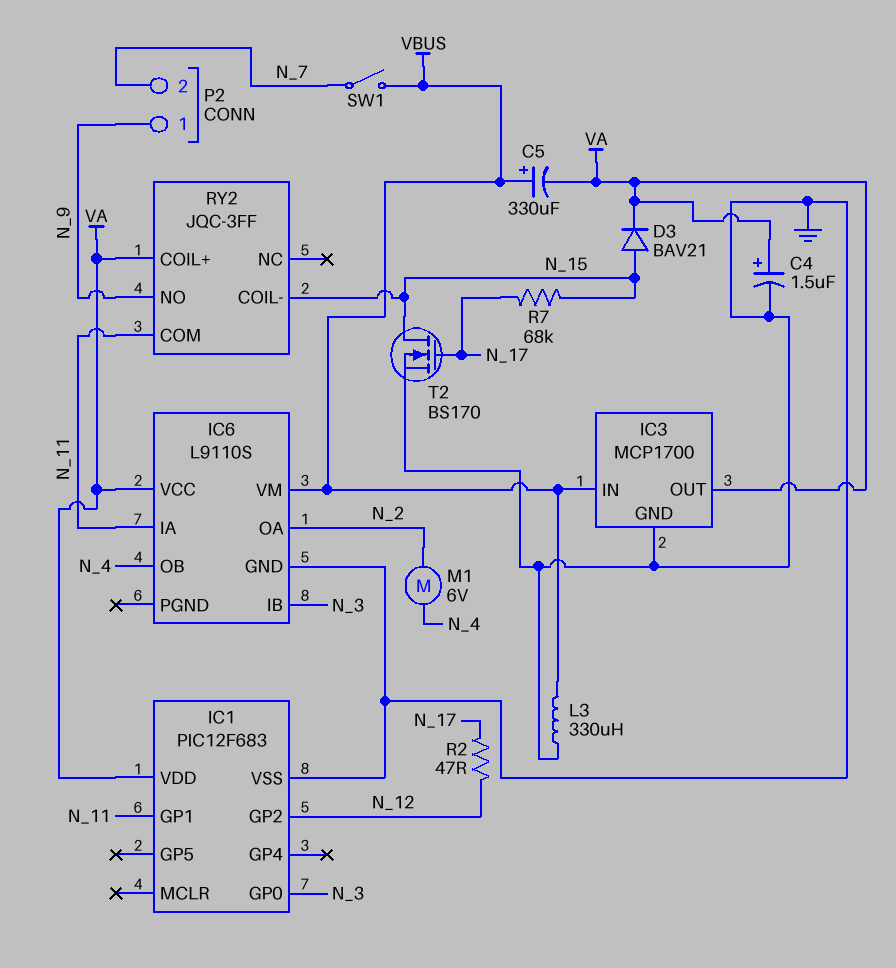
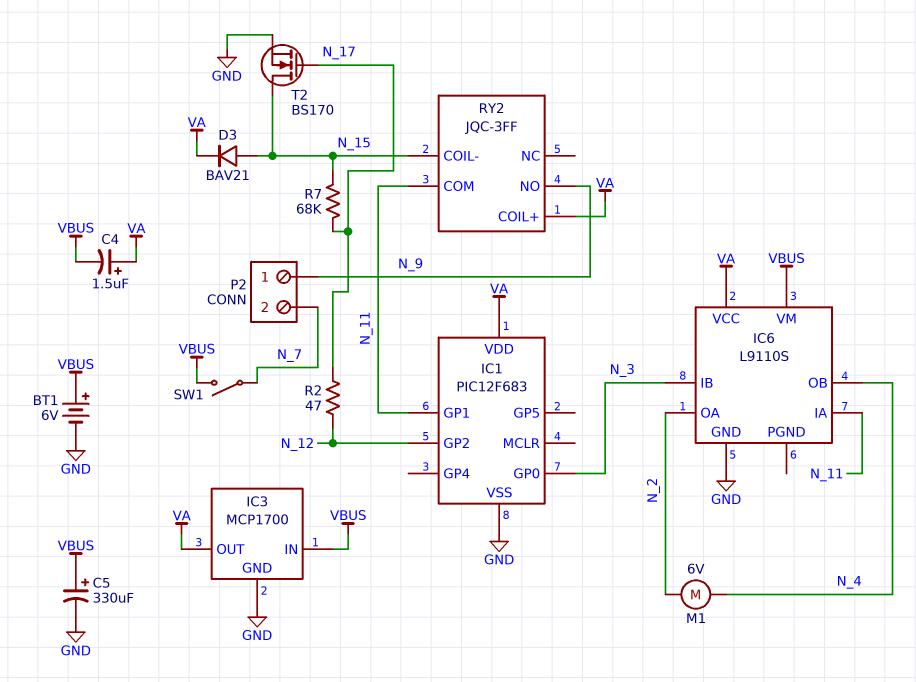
BT1: none -> 6V (plus VBUS, minus GND)
C4: 1.5uF (plus VA, minus GND) -> 1.5uF (plus VA, minus VBUS)
C5: 330uF (plus VBUS, minus VA) -> 330uF (plus VBUS, minus GND)
L3: 330uH (GND, VBUS) -> none

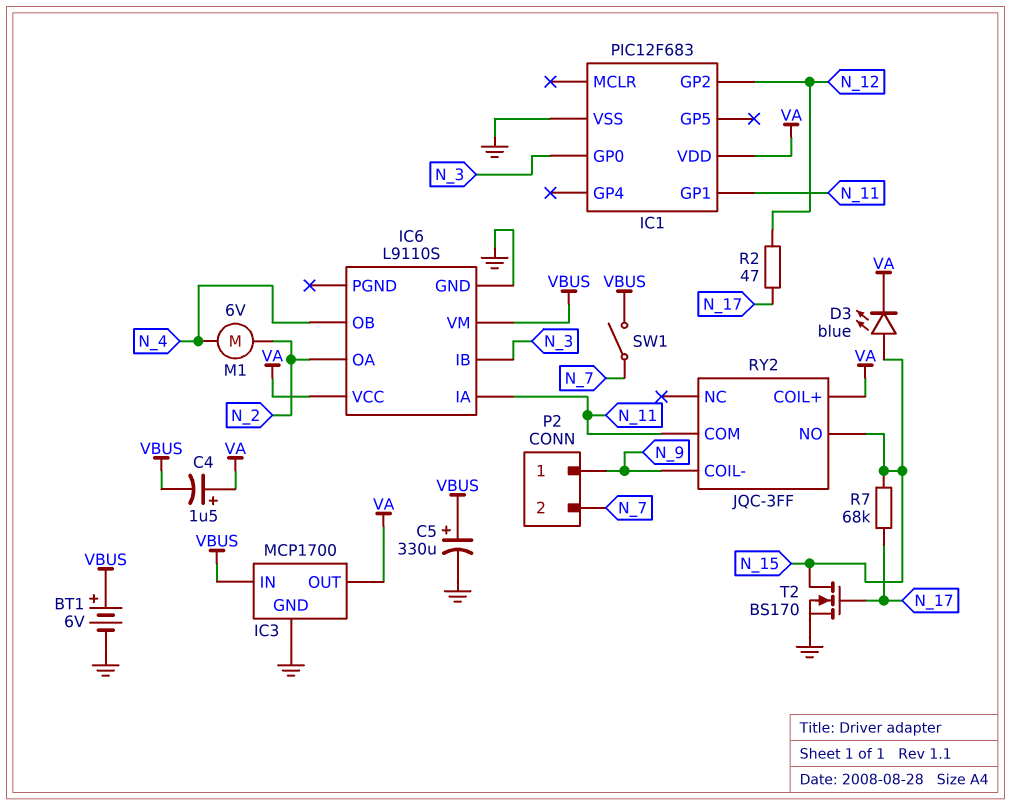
D3: diode BAV21 (A N_15, K VA) -> LED blue (A N_15, K VA)
RY2 pin COIL-: N_15 -> N_9
RY2 pin NO: N_9 -> N_15

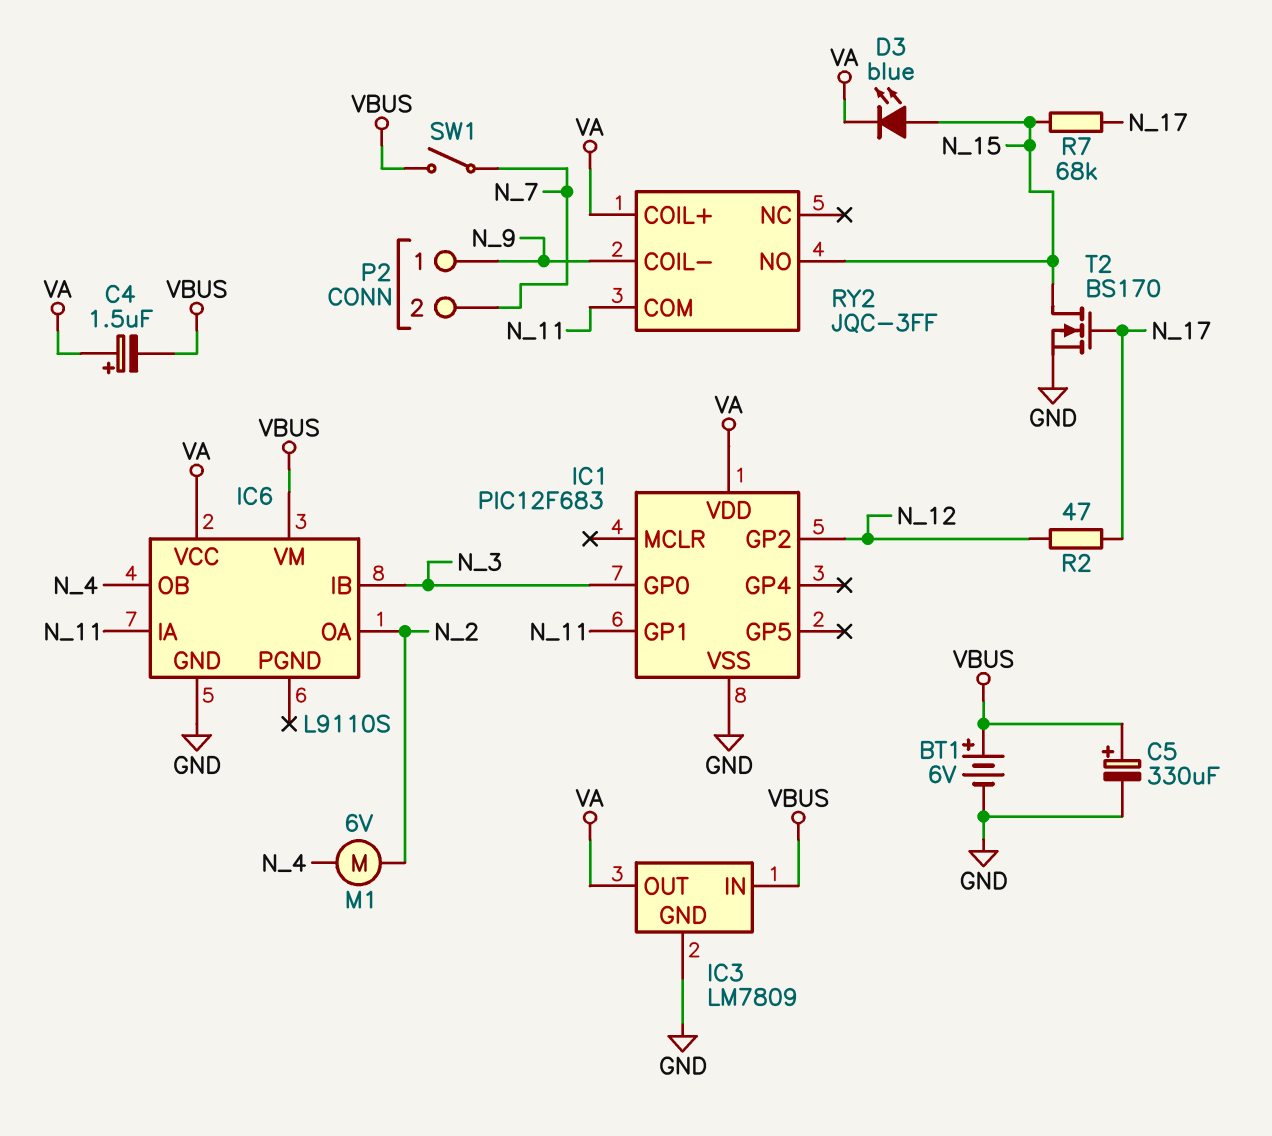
IC3: MCP1700 -> LM7809

